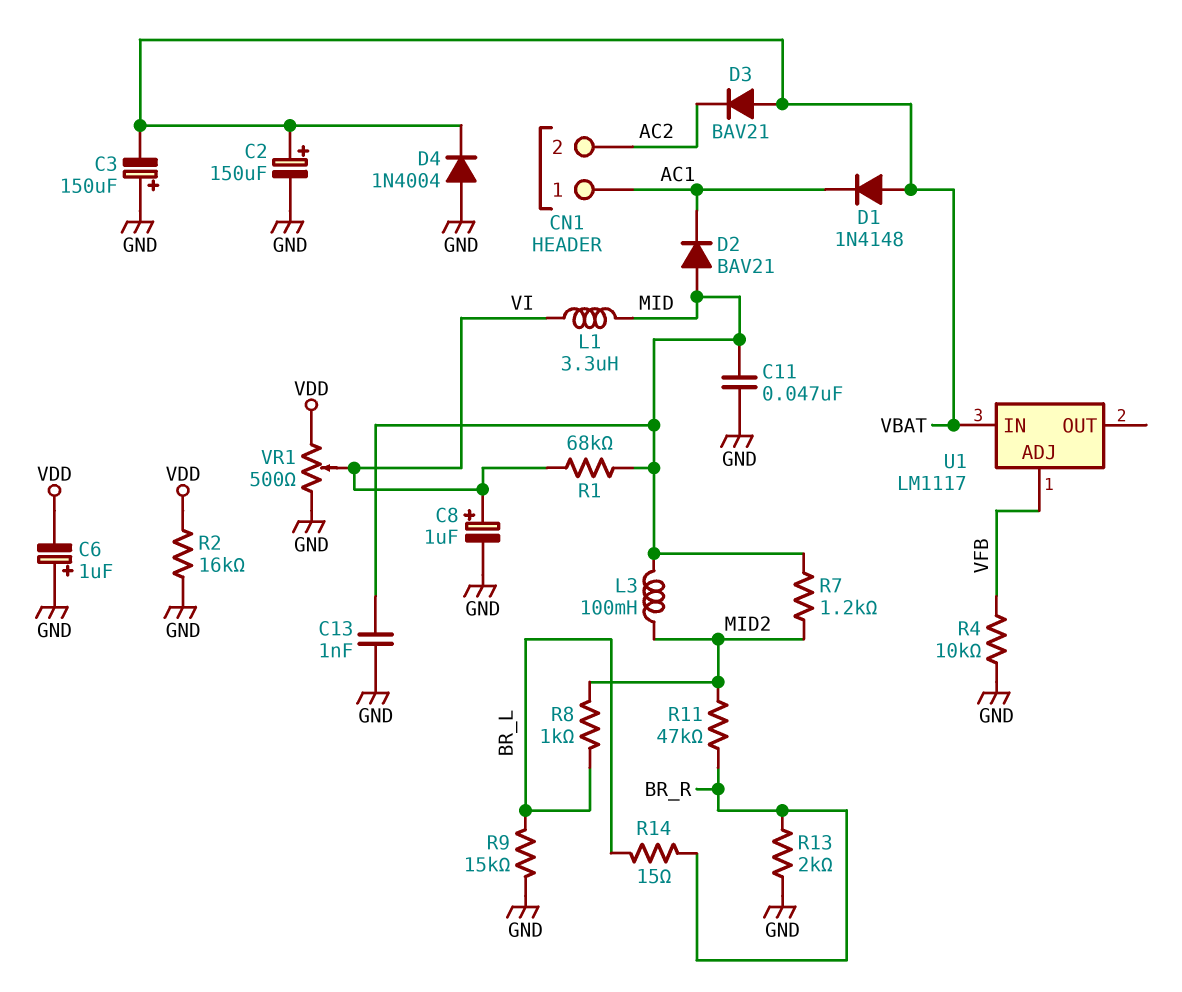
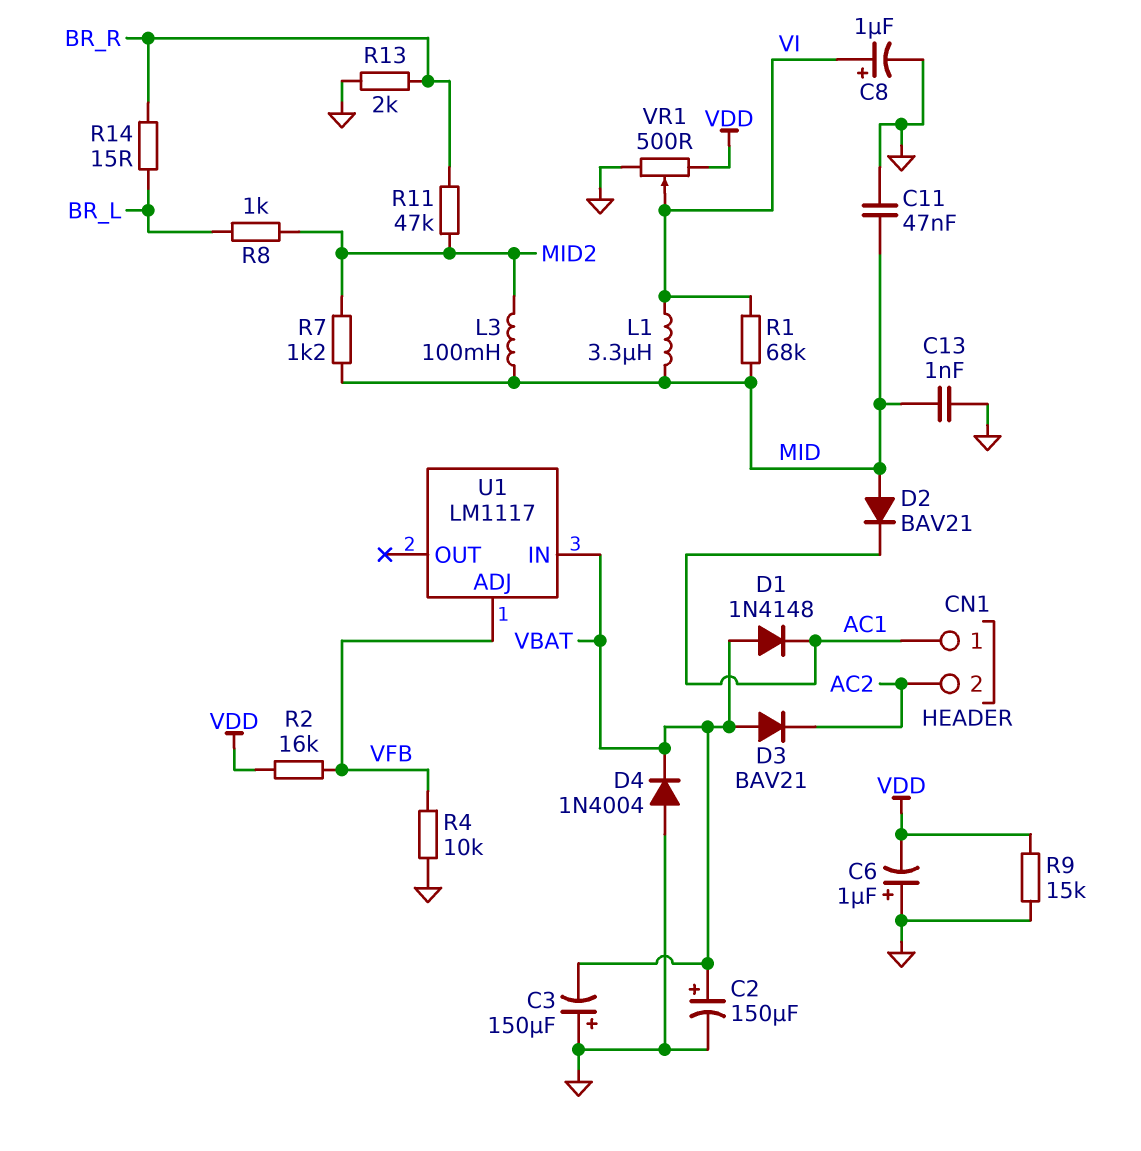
R2: 16k (GND, VDD) -> 16k (VDD, VFB)
R9: 15k (BR_L, GND) -> 15k (GND, VDD)

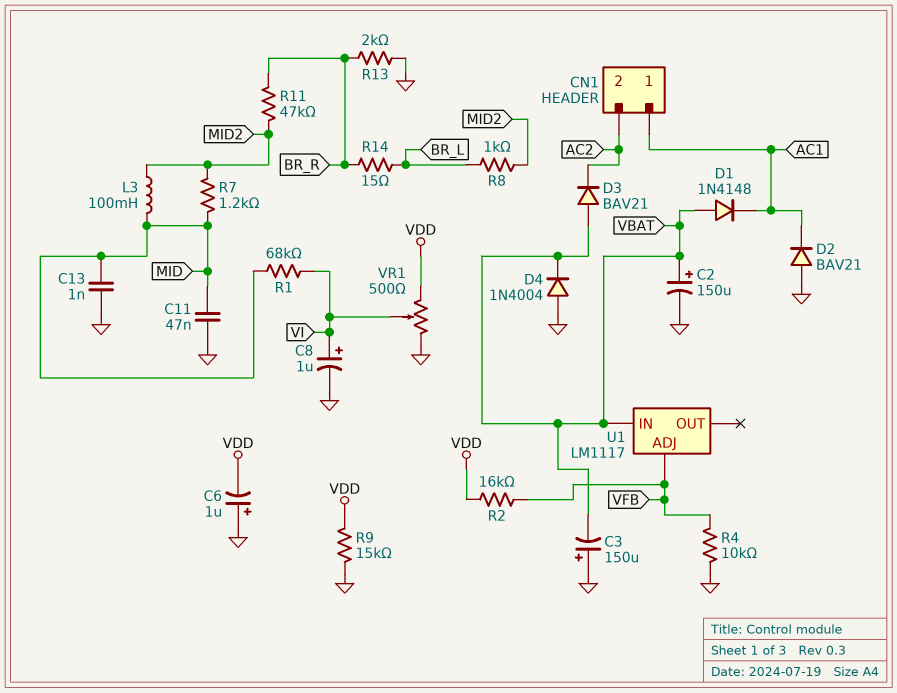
D2: diode BAV21 (A MID, K AC1) -> diode BAV21 (A GND, K AC1)
L1: 3.3uH (MID, VI) -> none

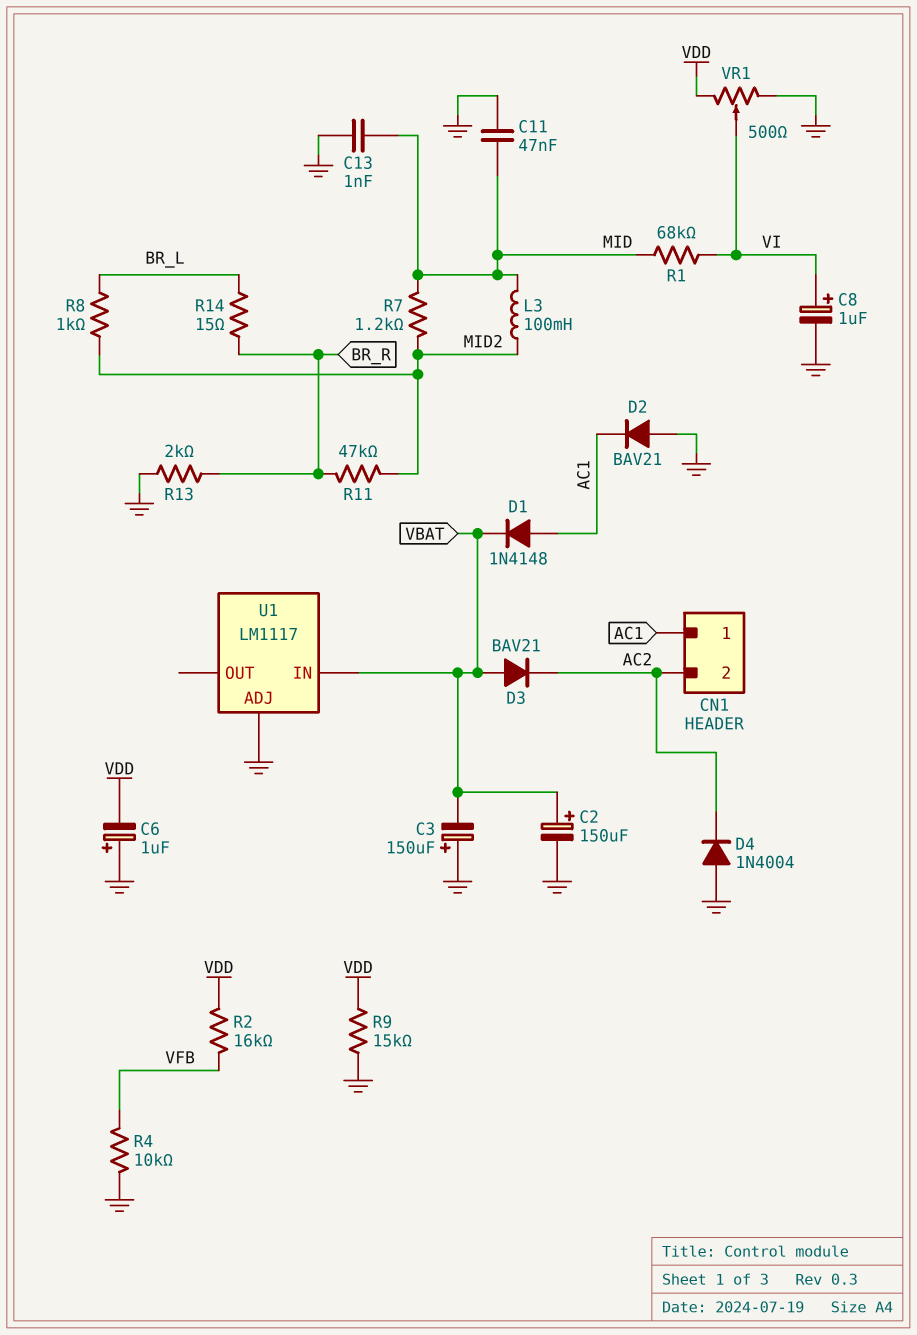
D1: diode 1N4148 (A VBAT, K AC1) -> diode 1N4148 (A AC1, K VBAT)
D4: diode 1N4004 (A GND, K VBAT) -> diode 1N4004 (A GND, K AC2)
U1 pin ADJ: VFB -> GND

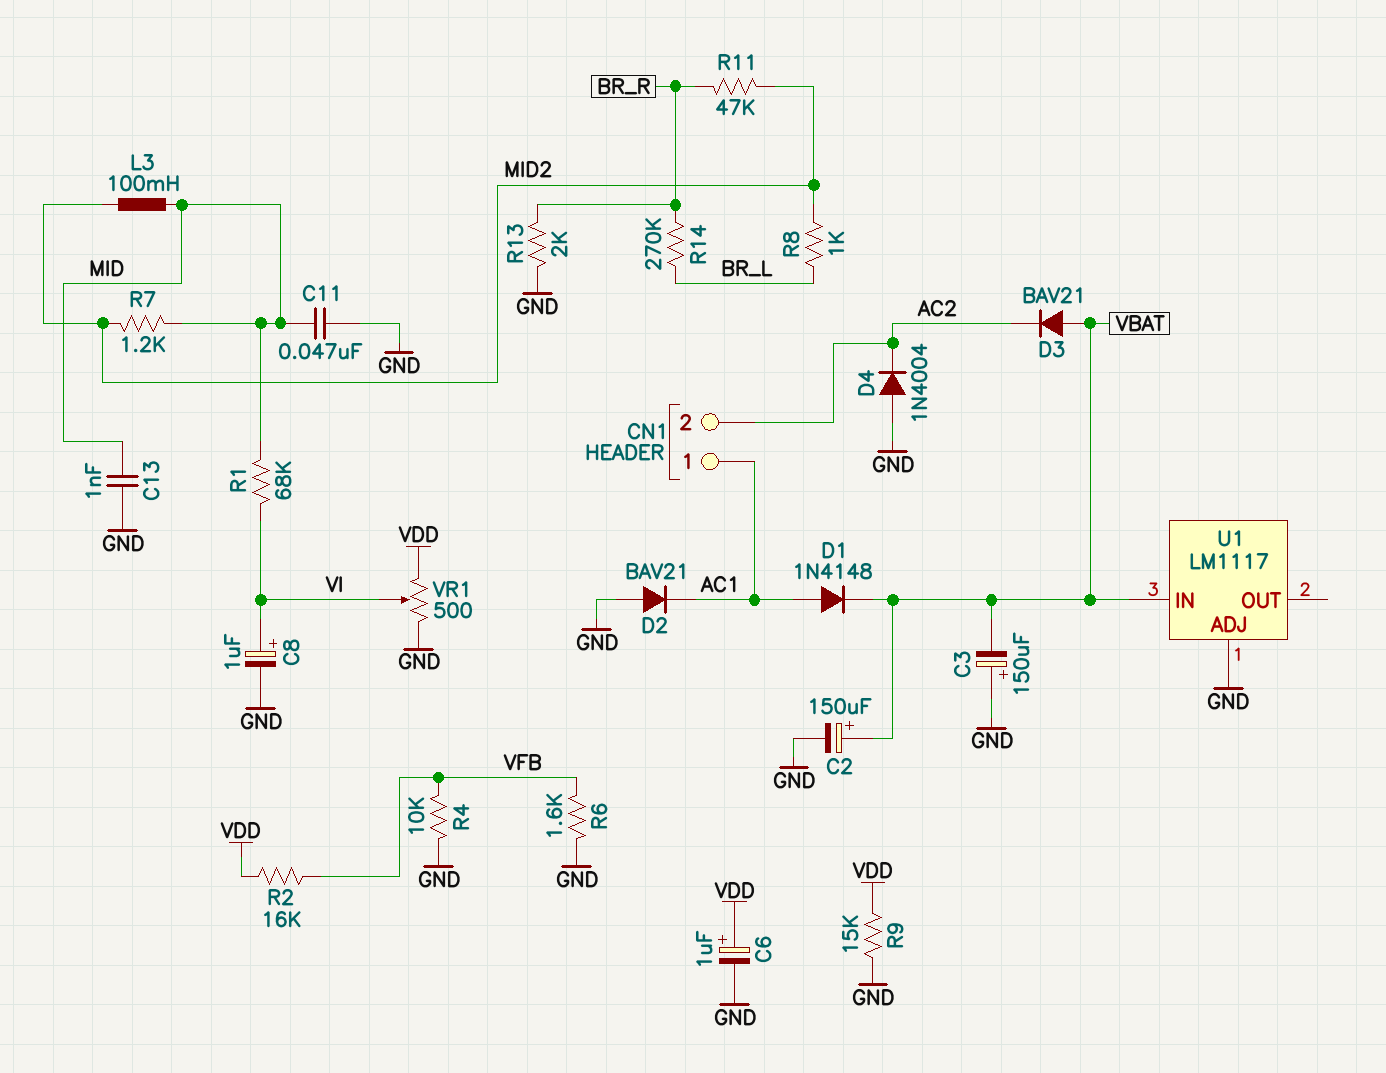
C6: 1uF (plus GND, minus VDD) -> 1uF (plus VDD, minus GND)
R6: none -> 1.6k (GND, VFB)
R14: 15 (BR_L, BR_R) -> 270k (BR_L, BR_R)

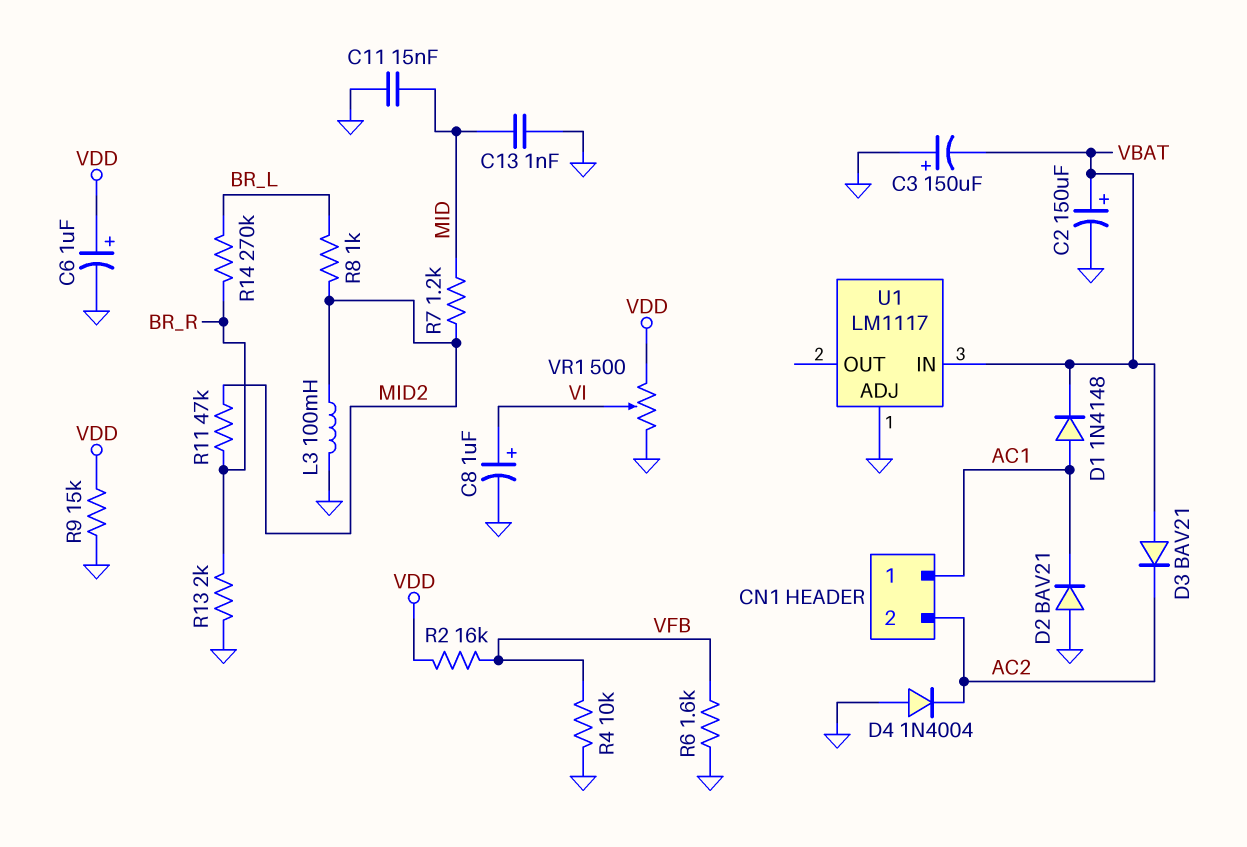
C11: 47nF (GND, MID) -> 15nF (GND, MID)
L3: 100mH (MID, MID2) -> 100mH (GND, MID2)
R1: 68k (MID, VI) -> none

